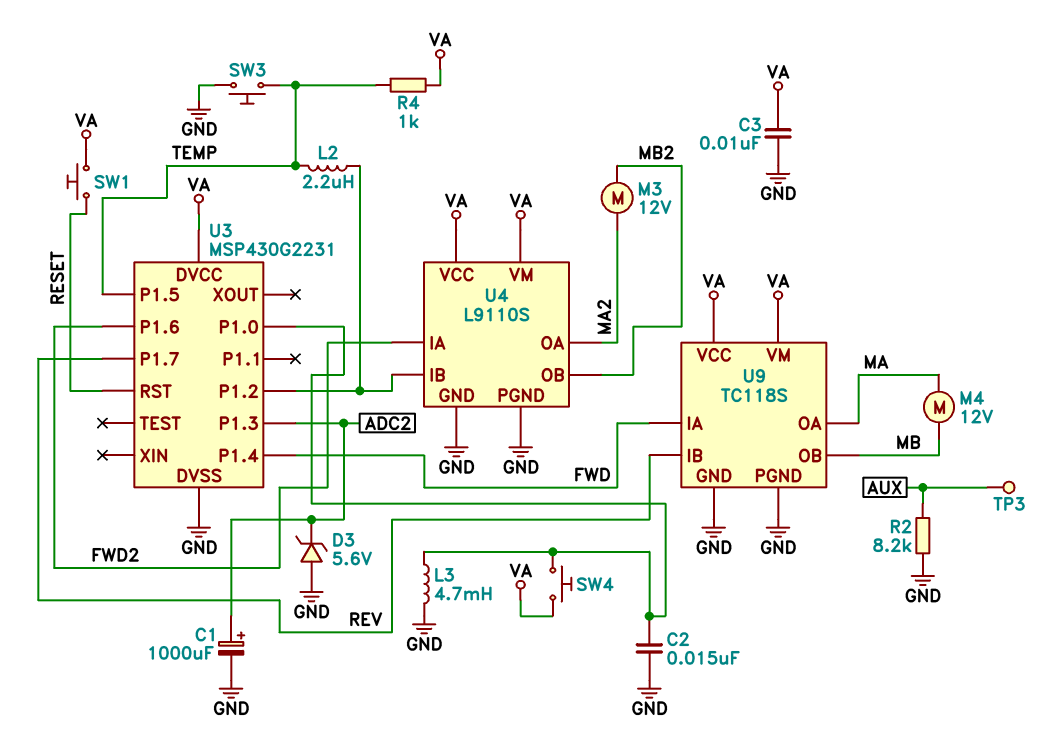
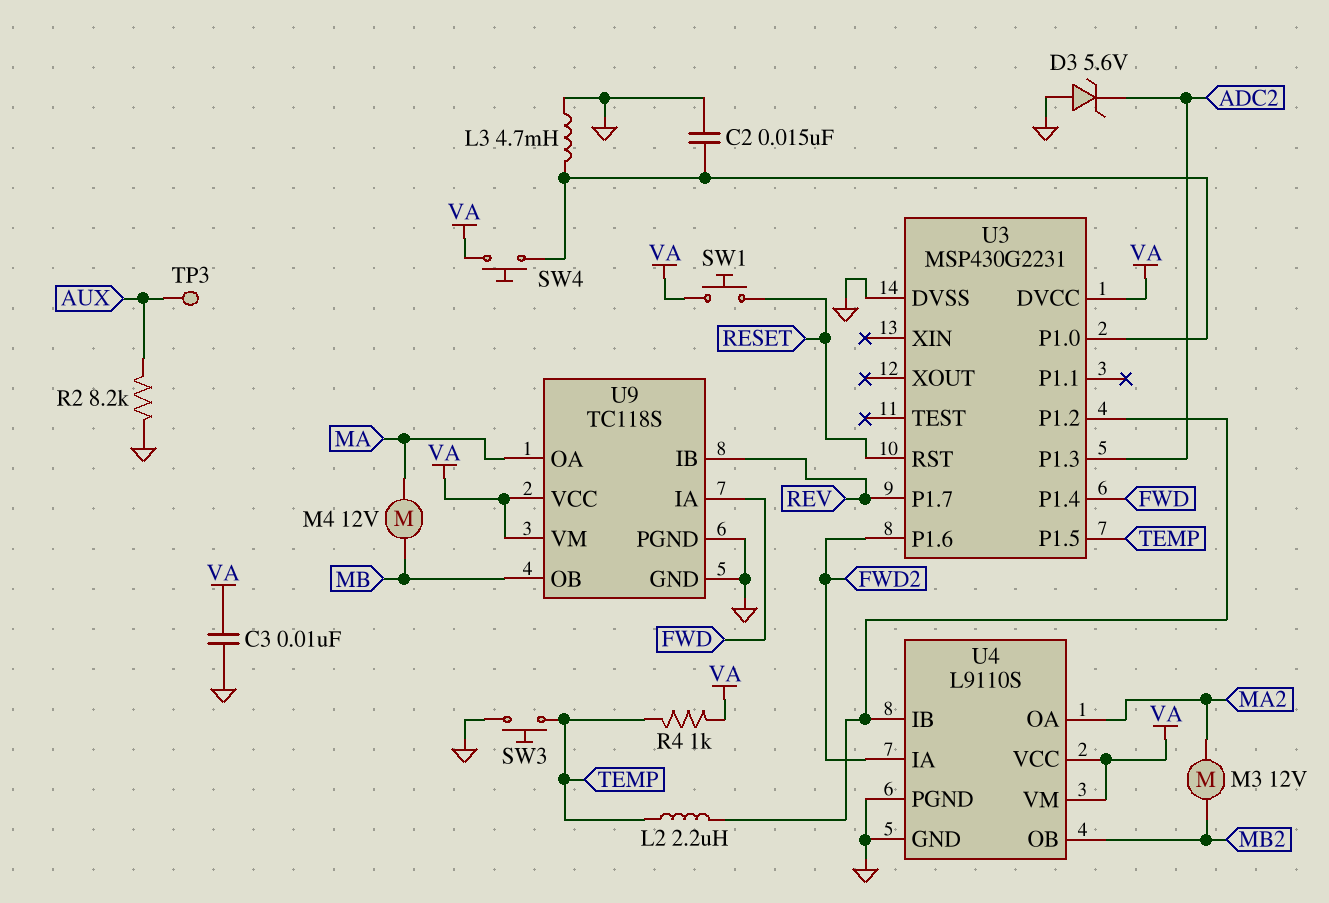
C1: 1000uF (plus ADC2, minus GND) -> none

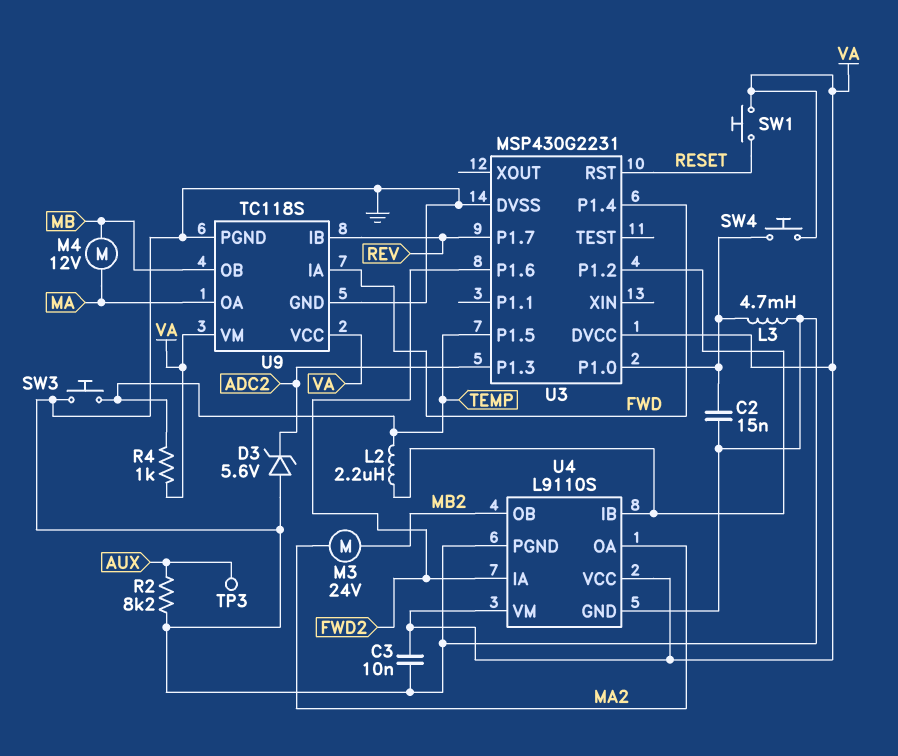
M3: motor 12V (MA2, MB2) -> motor 24V (MA2, MB2)

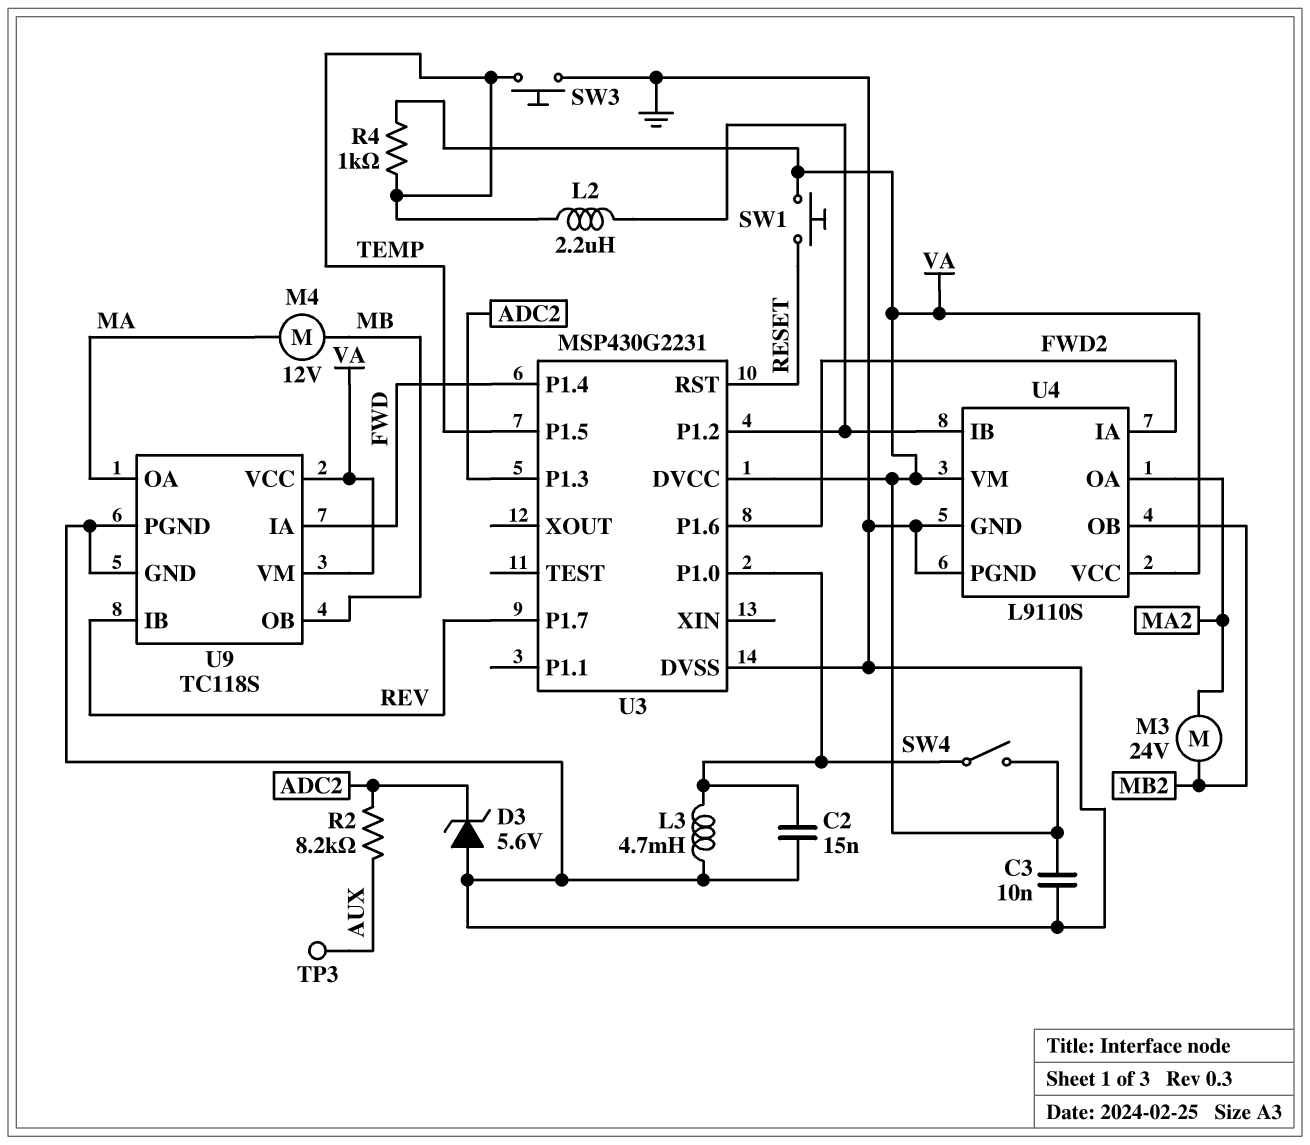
R2: 8.2k (AUX, GND) -> 8.2k (ADC2, AUX)
SW4: button (U3/P1.0, VA) -> switch (U3/P1.0, VA)

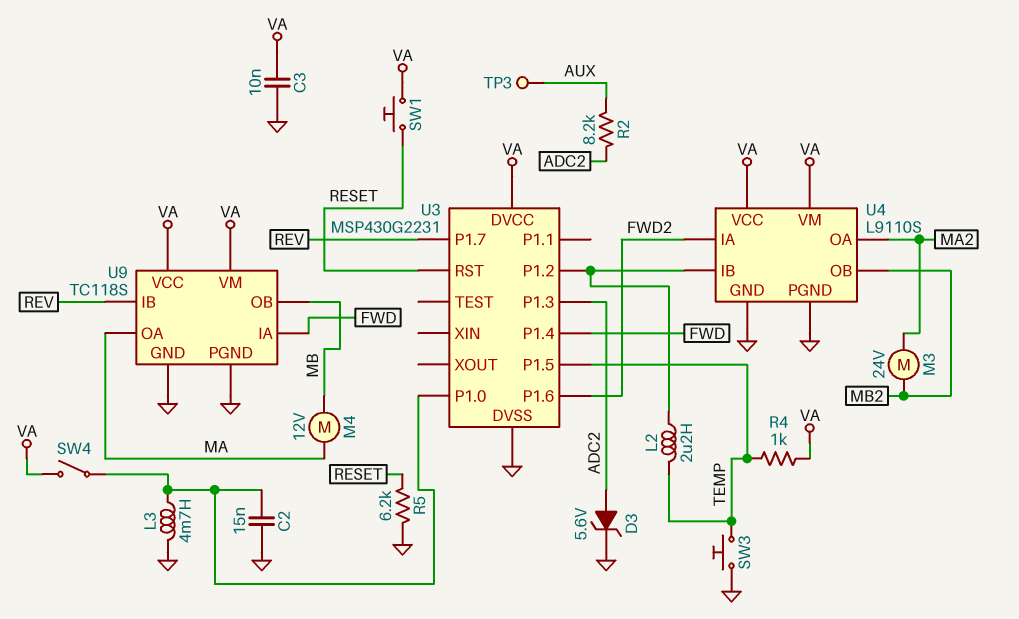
D3: zener 5.6V (A GND, K ADC2) -> zener 5.6V (A ADC2, K GND)
R5: none -> 6.2k (GND, RESET)

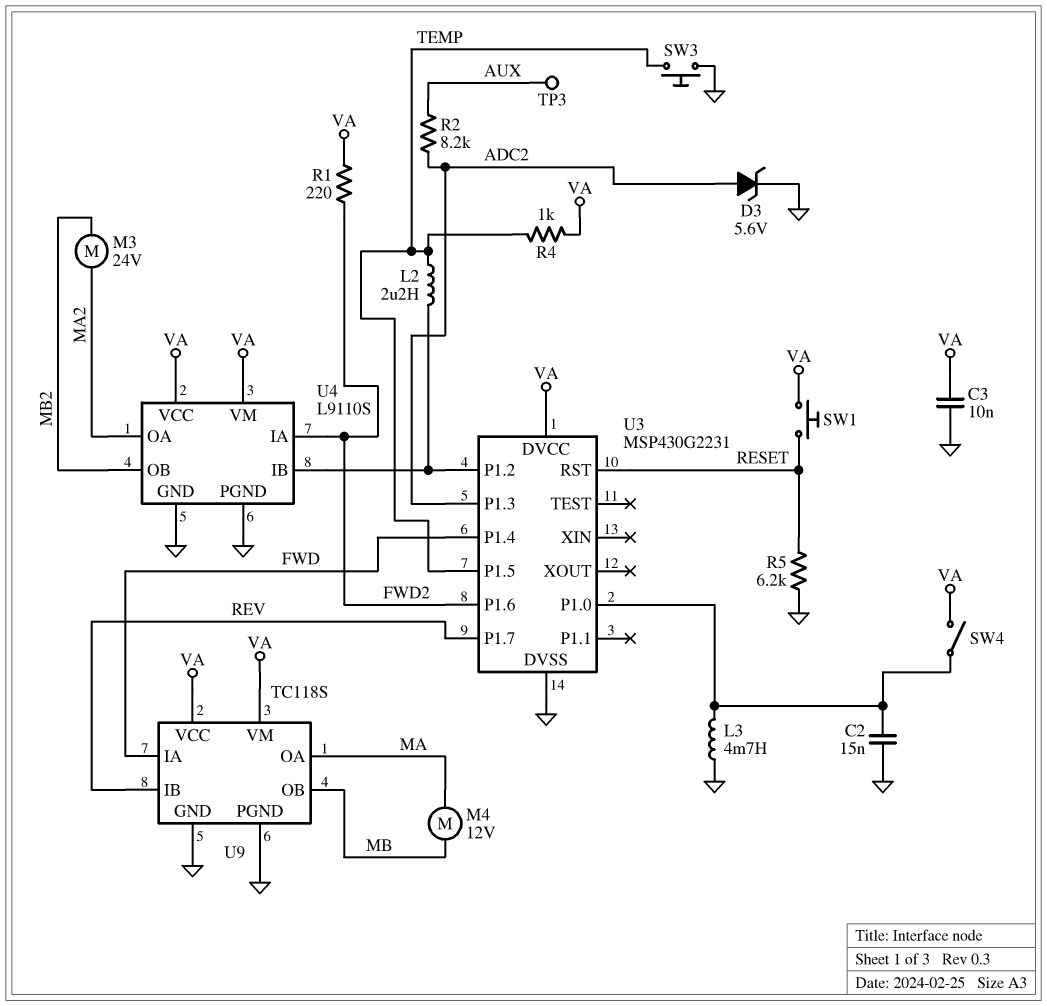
R1: none -> 220 (FWD2, VA)

